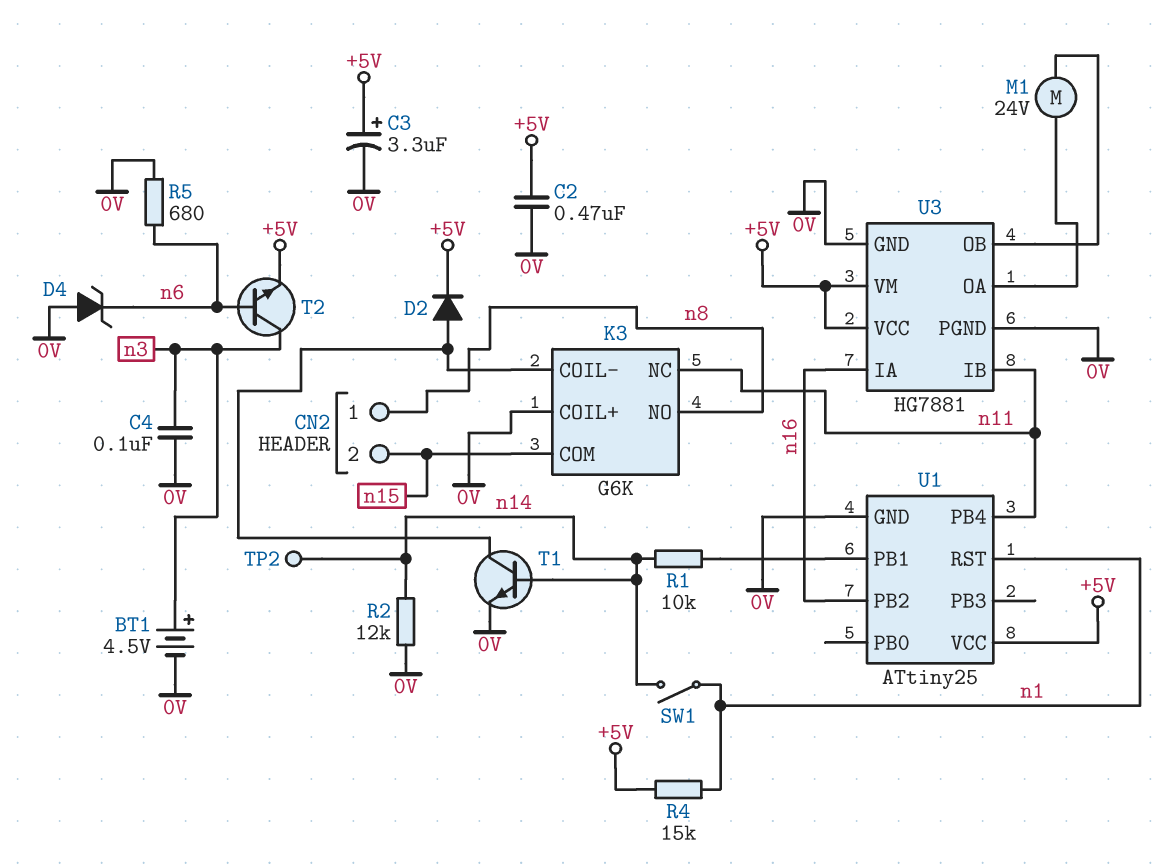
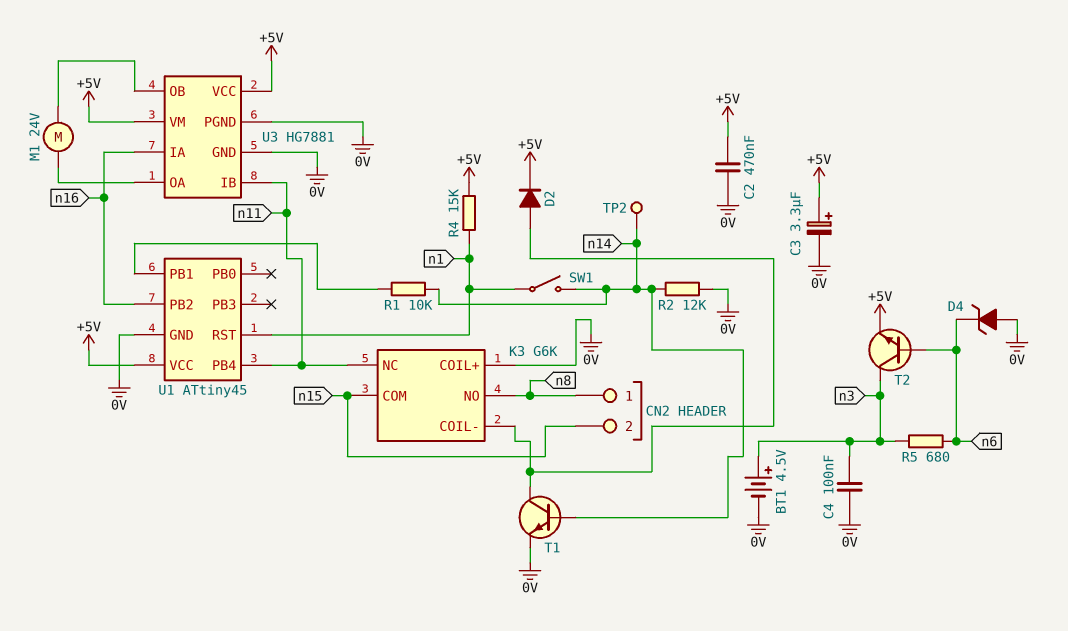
R5: 680 (0V, n6) -> 680 (n3, n6)
U1: ATtiny25 -> ATtiny45

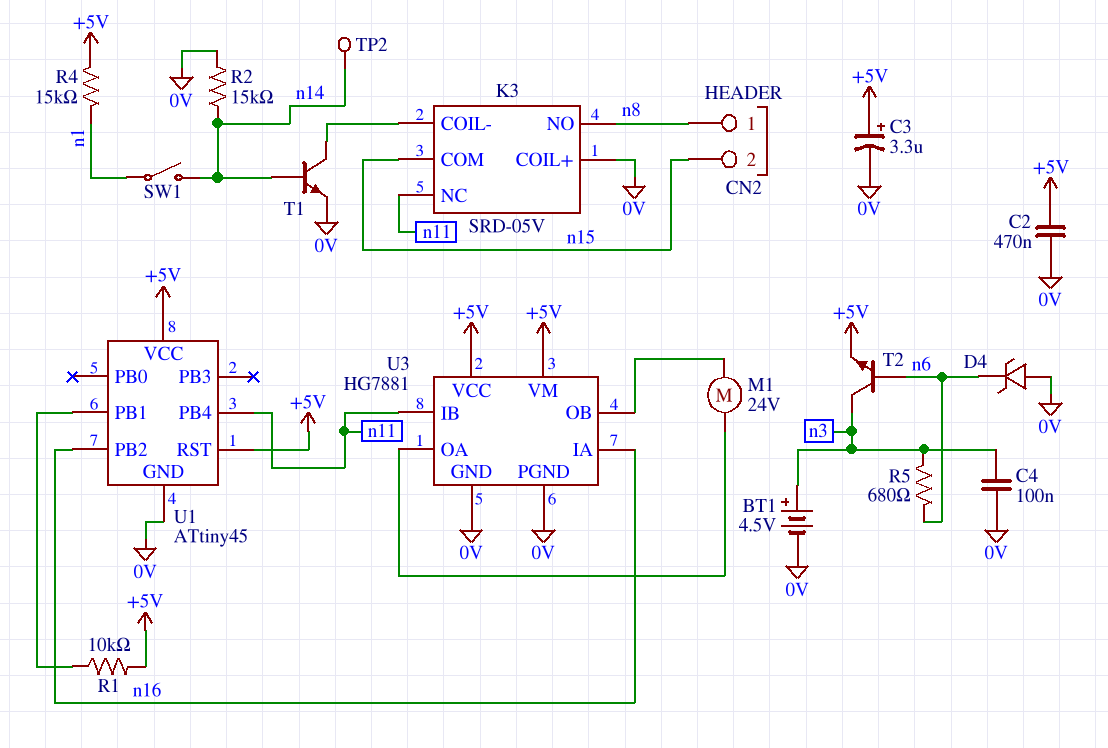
D2: diode (A K3/COIL-, K +5V) -> none
K3: G6K -> SRD-05V
R1: 10k (U1/PB1, n14) -> 10k (+5V, U1/PB1)
R2: 12k (0V, n14) -> 15k (0V, n14)
U1 pin RST: n1 -> +5V

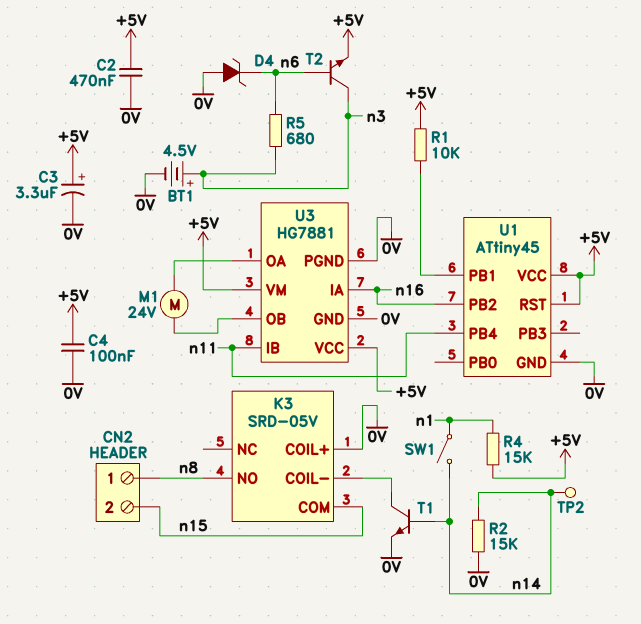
C4: 100nF (0V, n3) -> 100nF (+5V, 0V)
K3 pin NC: n11 -> none

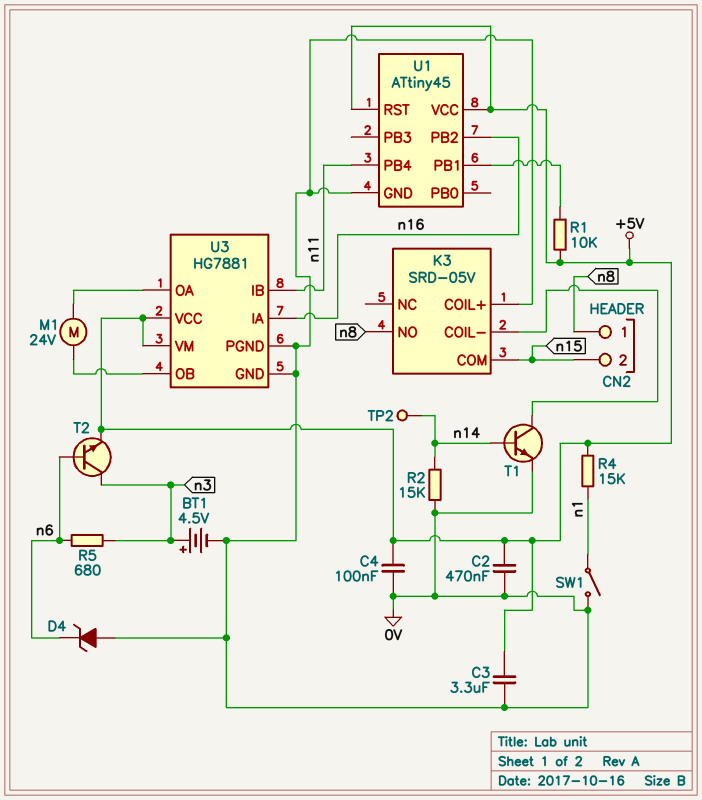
C3: 3.3uF (plus +5V, minus 0V) -> 3.3uF (+5V, 0V)
SW1: switch (n1, n14) -> switch (0V, n1)

